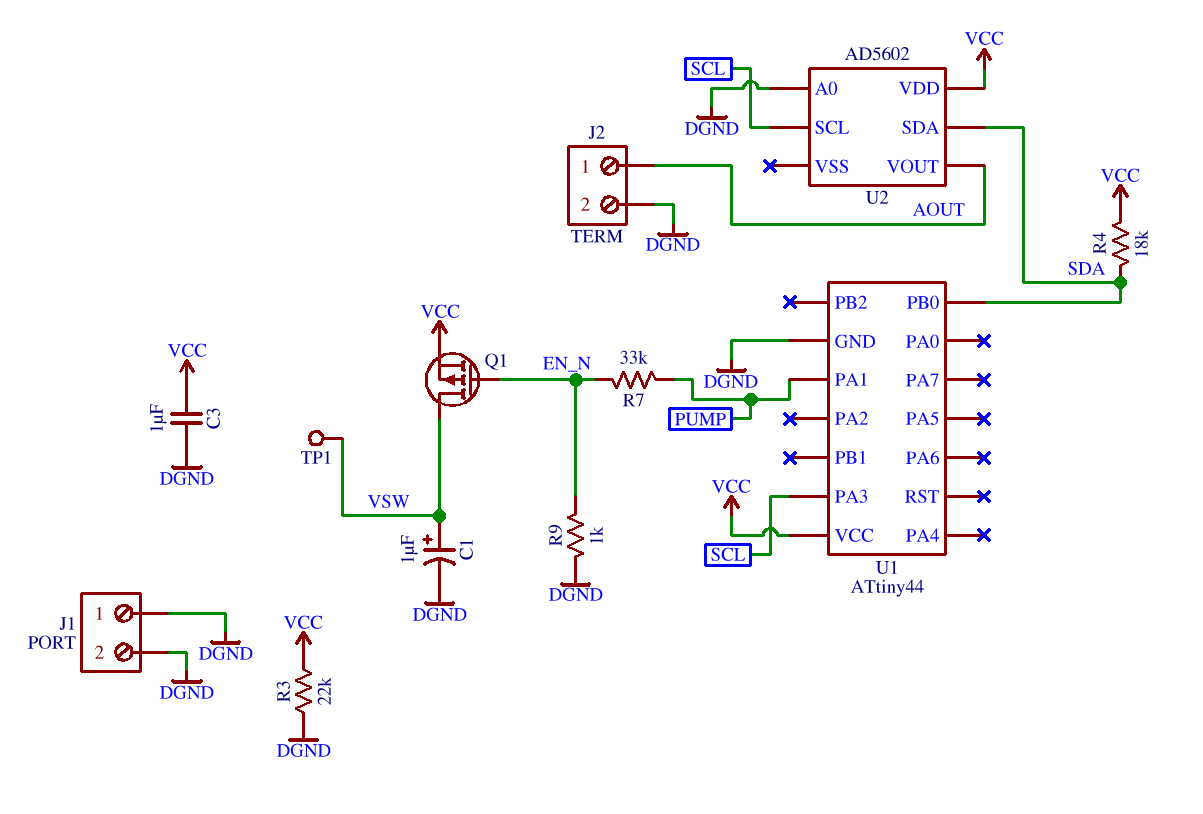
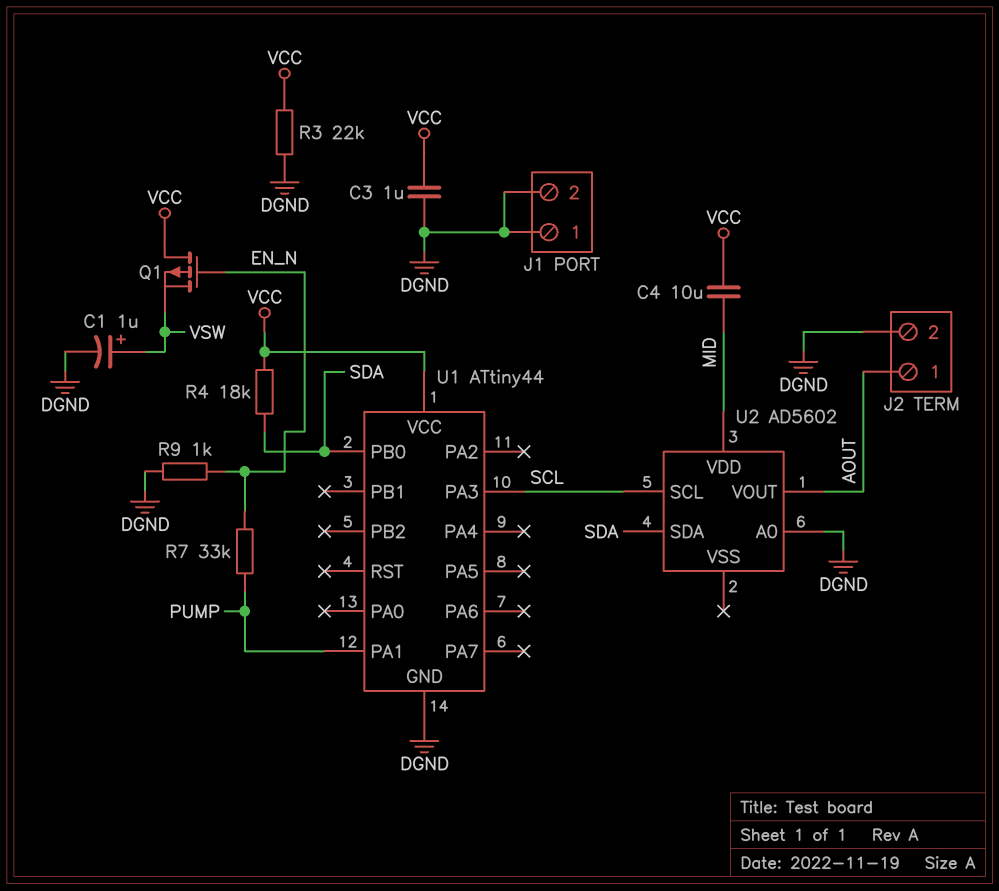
C4: none -> 10uF (MID, VCC)
Q1: PMOS (G EN_N, D VSW, S VCC) -> PMOS (G EN_N, D VCC, S VSW)
TP1: test point (VSW) -> none
U2 pin VDD: VCC -> MID

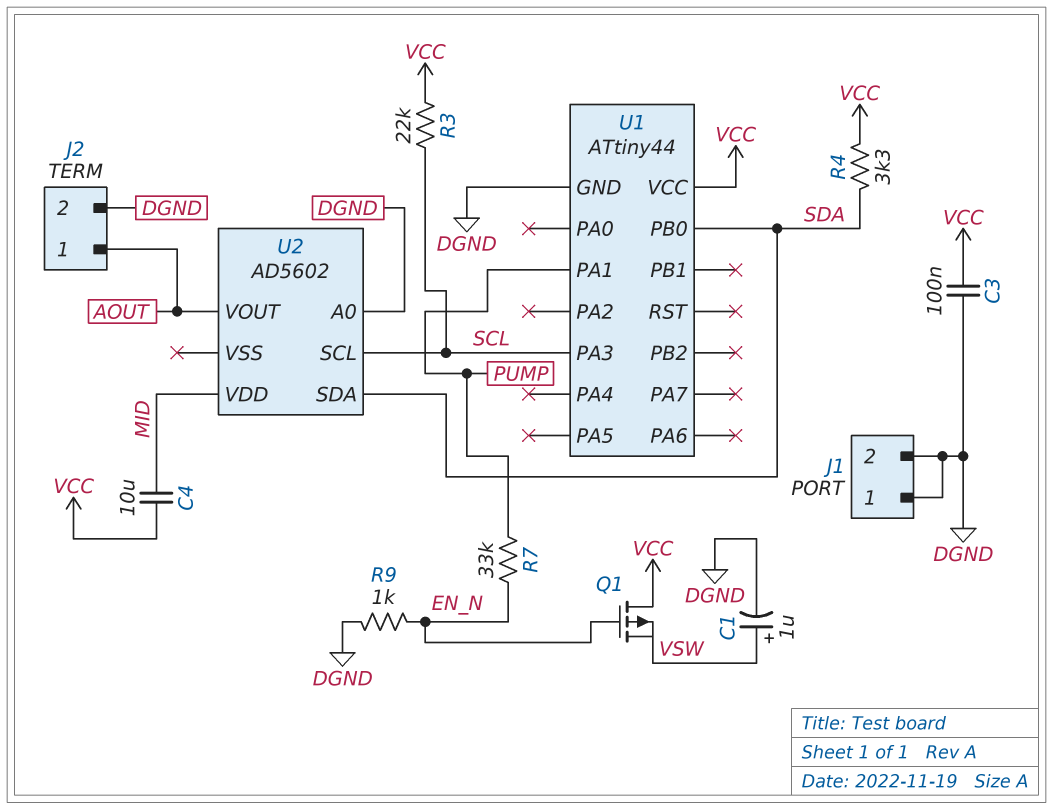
C3: 1uF (DGND, VCC) -> 100nF (DGND, VCC)
R3: 22k (DGND, VCC) -> 22k (SCL, VCC)
R4: 18k (SDA, VCC) -> 3.3k (SDA, VCC)

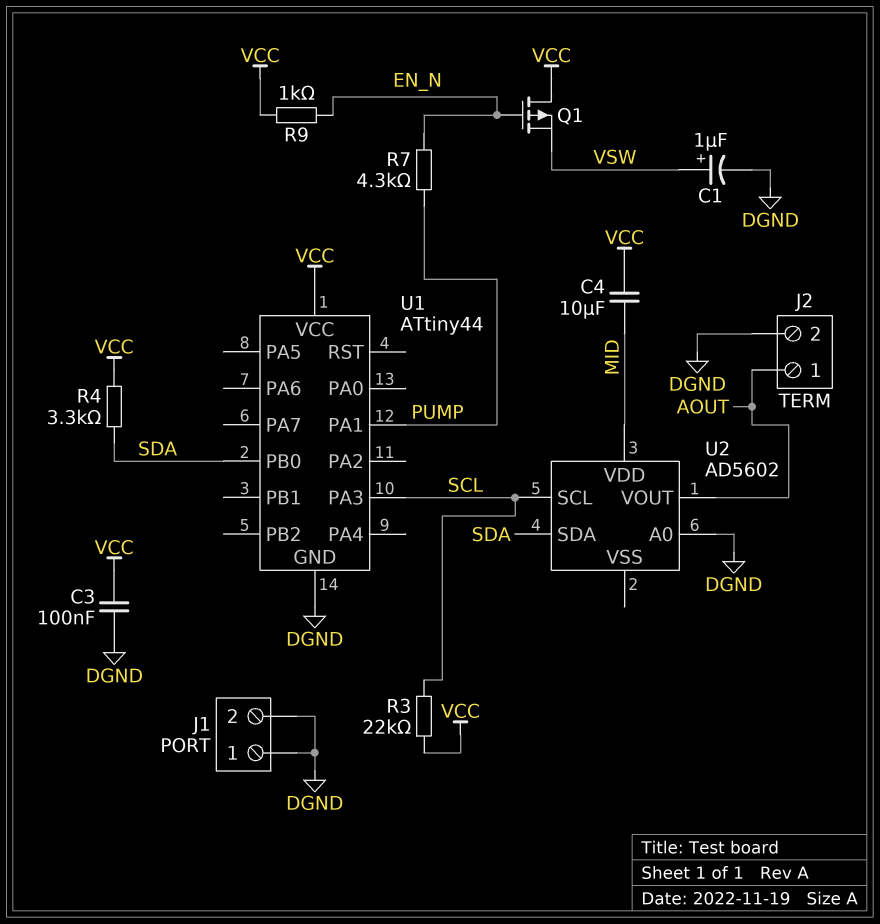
R7: 33k (EN_N, PUMP) -> 4.3k (EN_N, PUMP)
R9: 1k (DGND, EN_N) -> 1k (EN_N, VCC)

